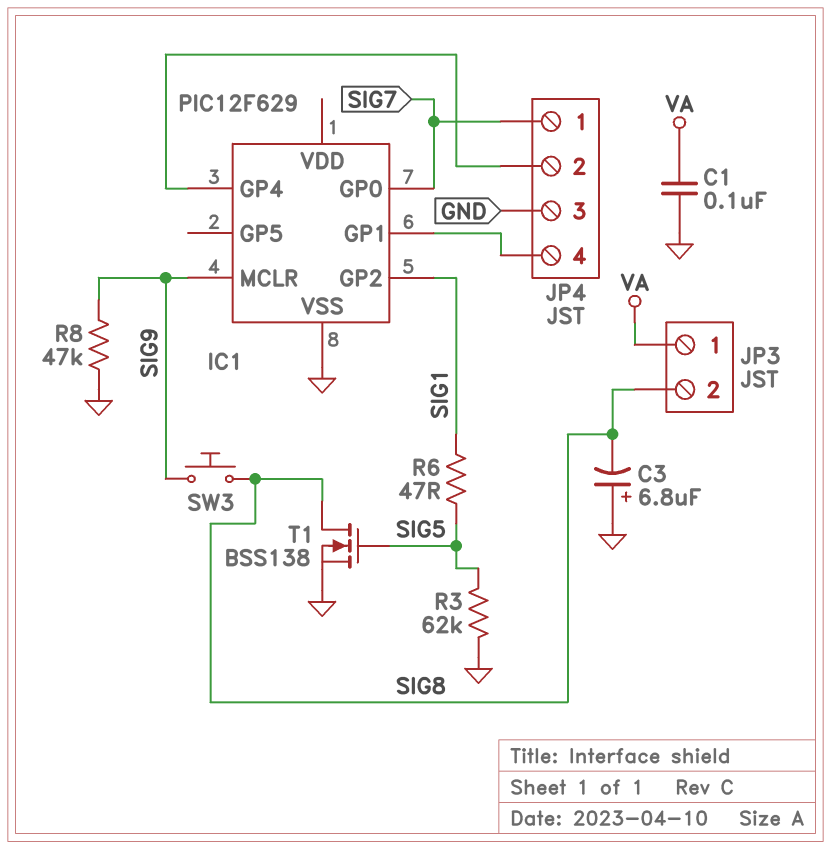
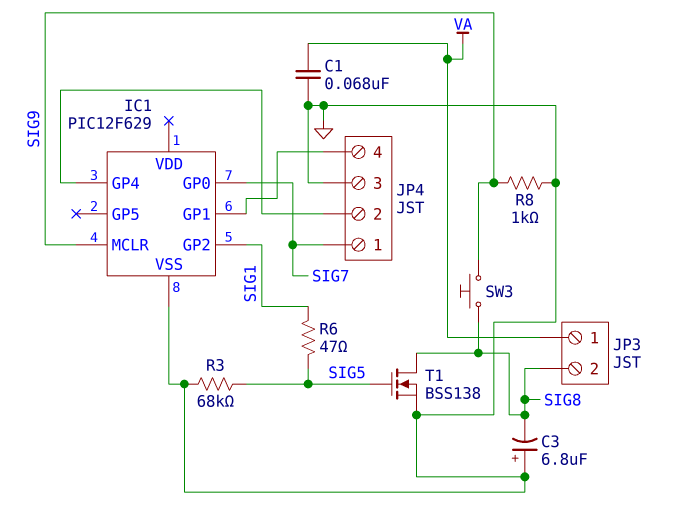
C1: 100nF (GND, VA) -> 68nF (GND, VA)
R3: 62k (GND, SIG5) -> 68k (GND, SIG5)
R8: 47k (GND, SIG9) -> 1k (GND, SIG9)

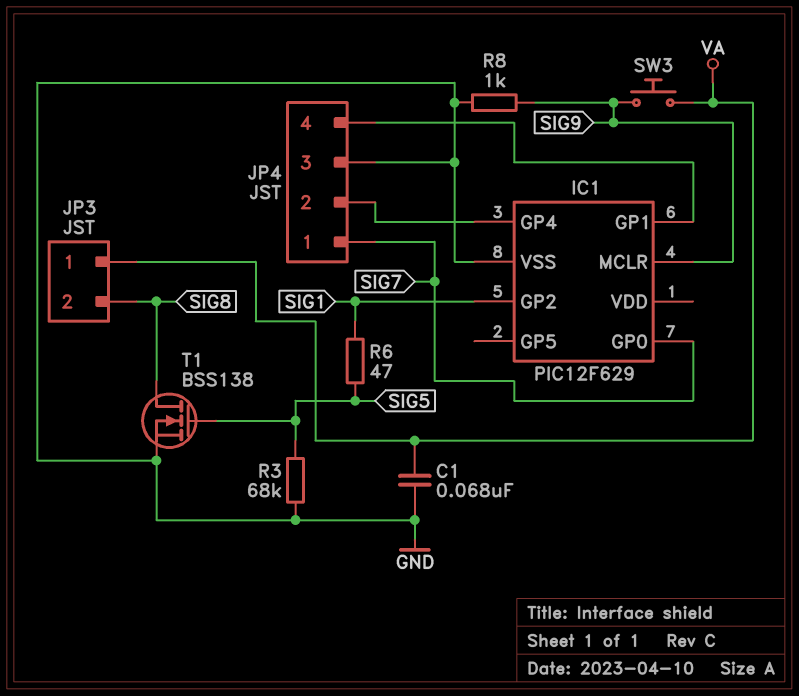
C3: 6.8uF (plus GND, minus SIG8) -> none
SW3: button (SIG8, SIG9) -> button (SIG9, VA)

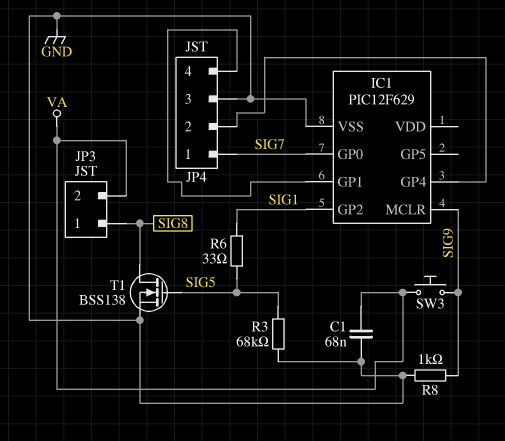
JP3 pin 1: VA -> SIG8
JP3 pin 2: SIG8 -> VA
R6: 47 (SIG1, SIG5) -> 33 (SIG1, SIG5)

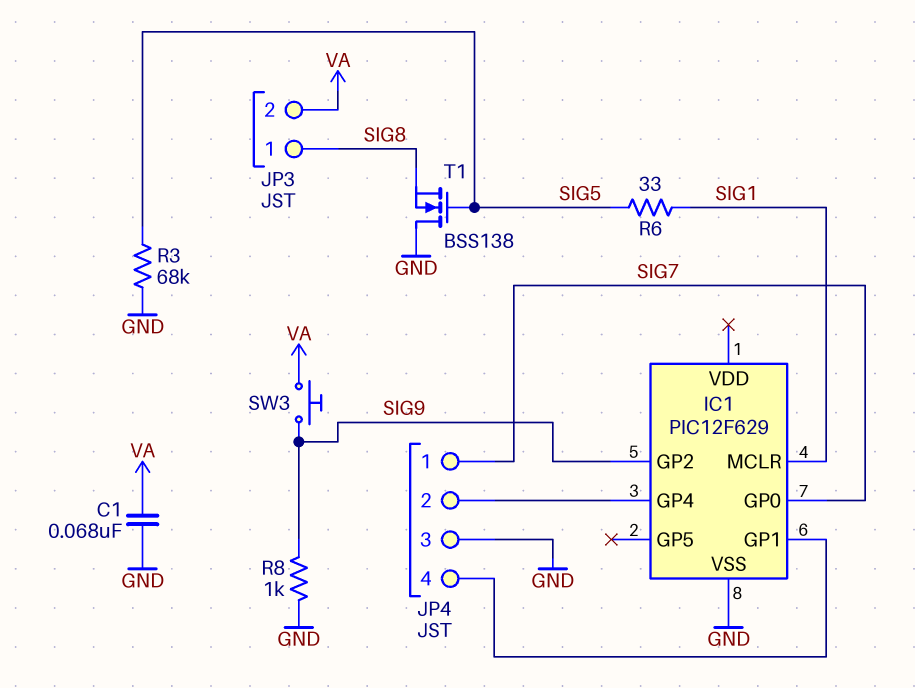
IC1 pin GP2: SIG1 -> SIG9
IC1 pin MCLR: SIG9 -> SIG1
T1: NMOS BSS138 (G SIG5, D SIG8, S GND) -> NMOS BSS138 (G SIG5, D GND, S SIG8)

